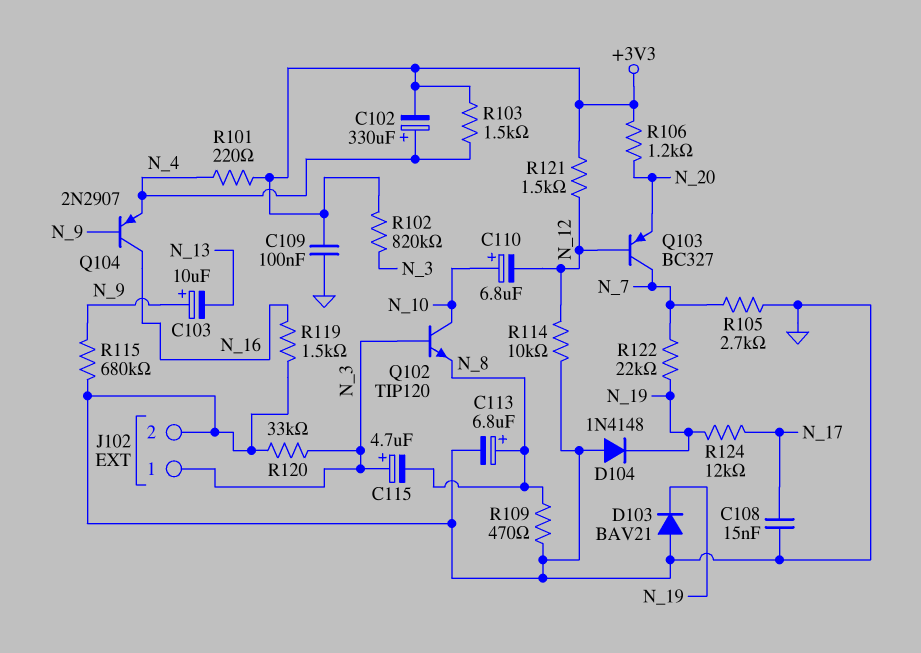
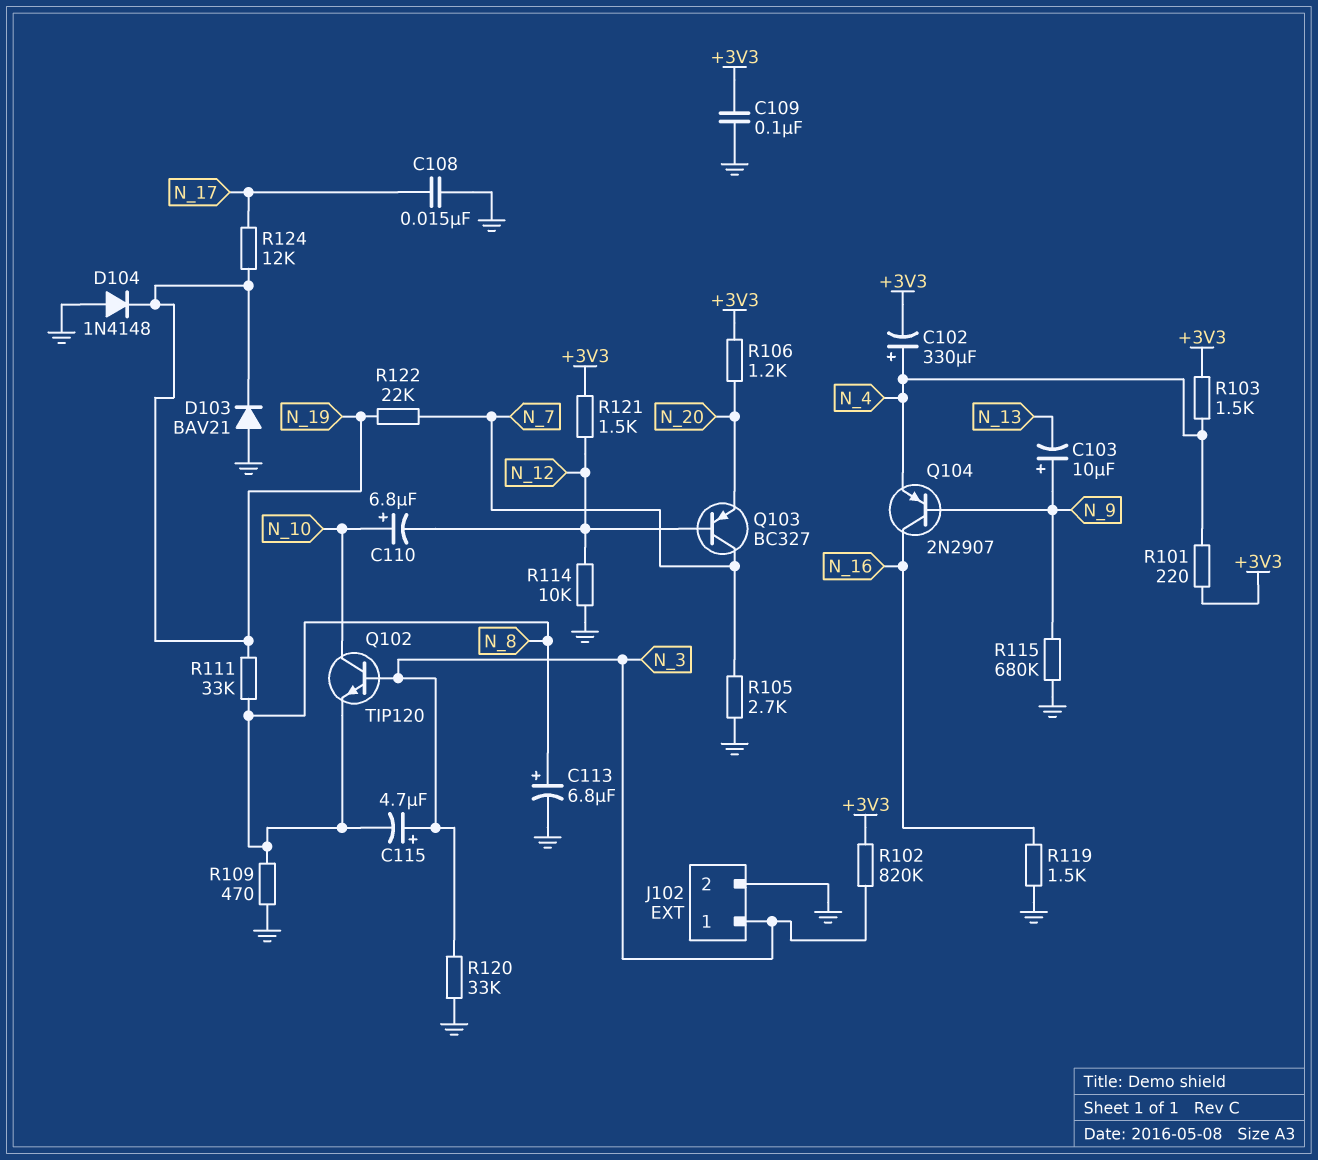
R111: none -> 33k (N_8, N_19)

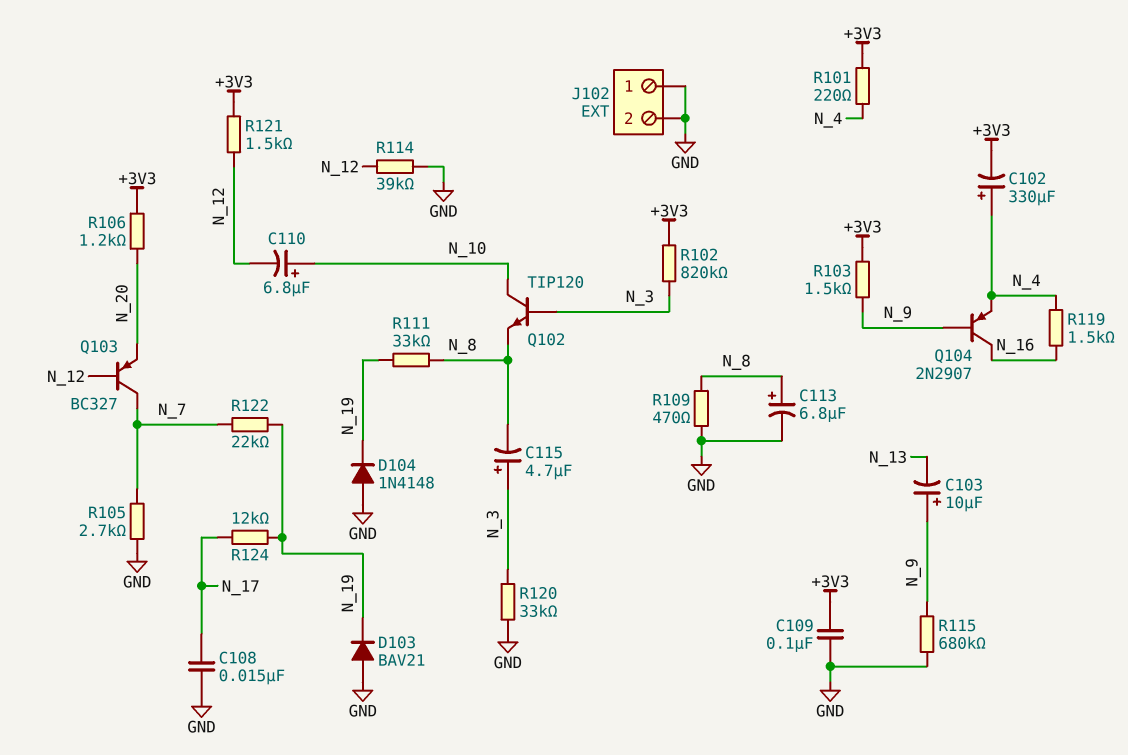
J102 pin 1: N_3 -> GND
R103: 1.5k (+3V3, N_4) -> 1.5k (+3V3, N_9)
R114: 10k (GND, N_12) -> 39k (GND, N_12)
R119: 1.5k (GND, N_16) -> 1.5k (N_4, N_16)

